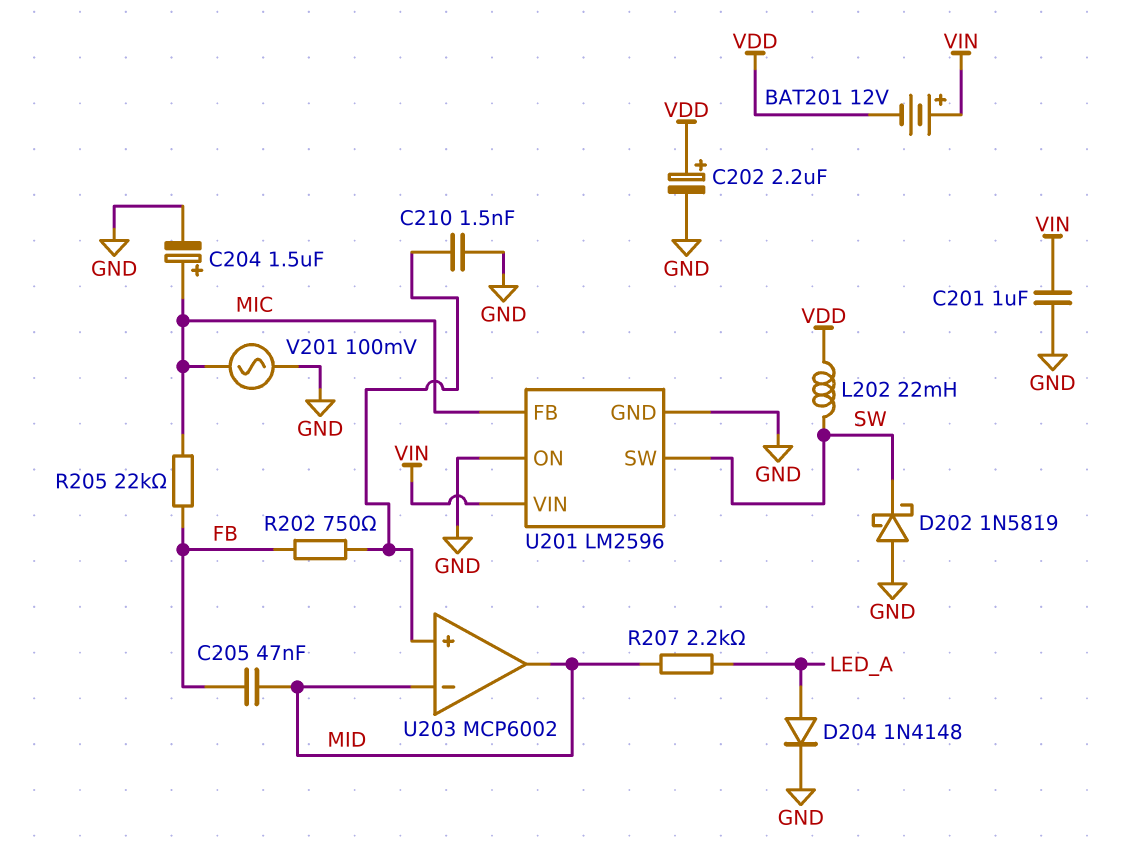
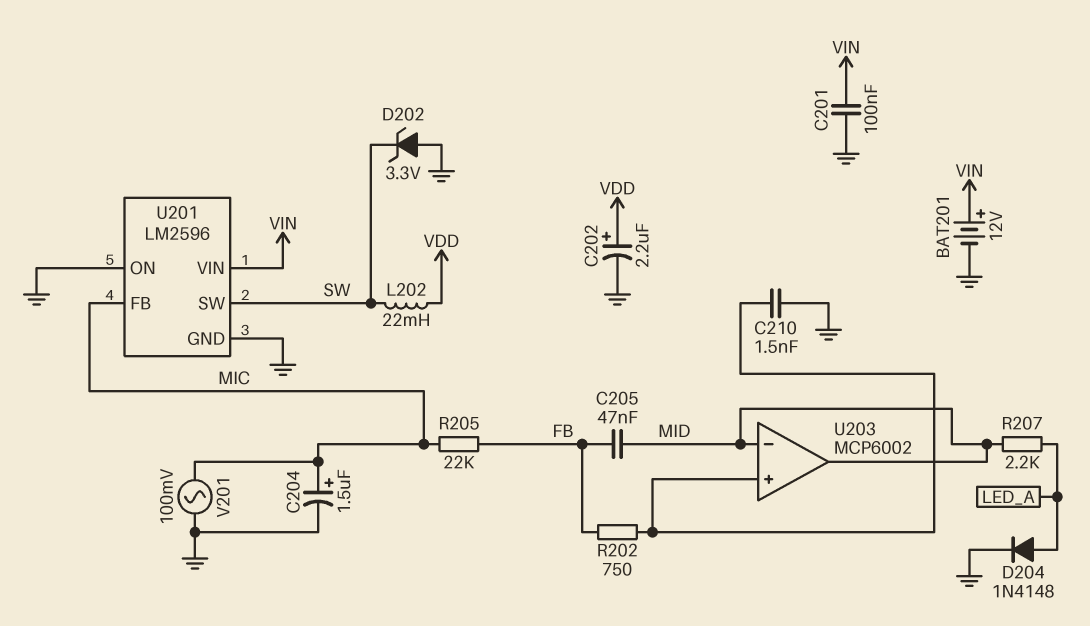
BAT201: 12V (plus VIN, minus VDD) -> 12V (plus VIN, minus GND)
C201: 1uF (GND, VIN) -> 100nF (GND, VIN)
D202: schottky 1N5819 (A GND, K SW) -> zener 3.3V (A GND, K SW)

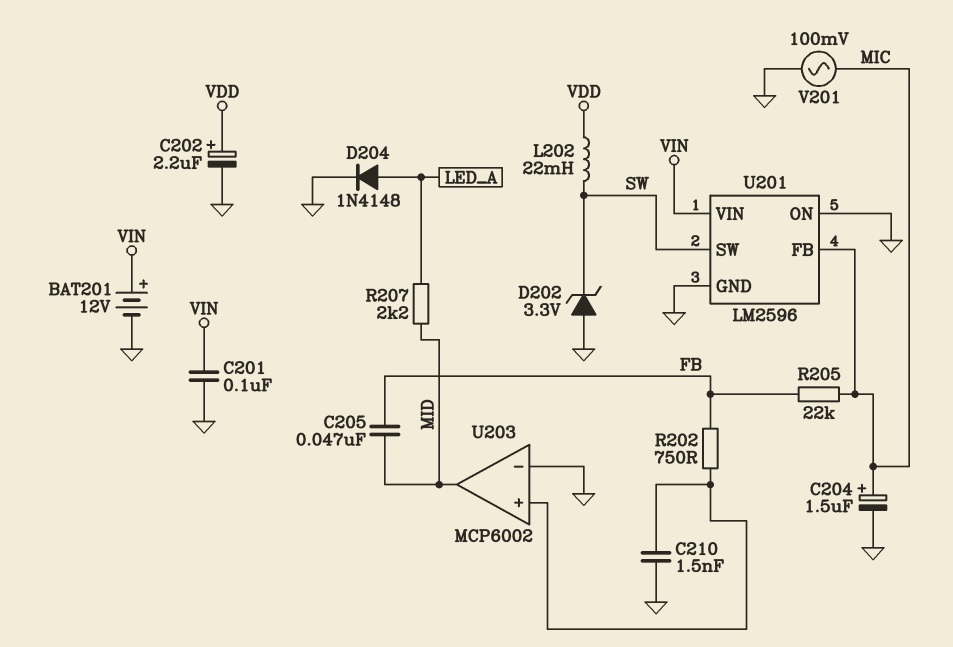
U203 pin in-: MID -> GND

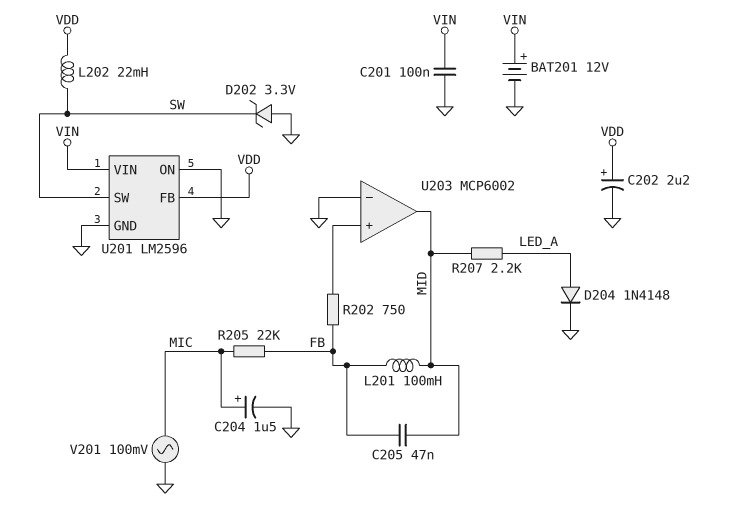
C210: 1.5nF (GND, U203/in+) -> none
L201: none -> 100mH (FB, MID)
U201 pin FB: MIC -> VDD

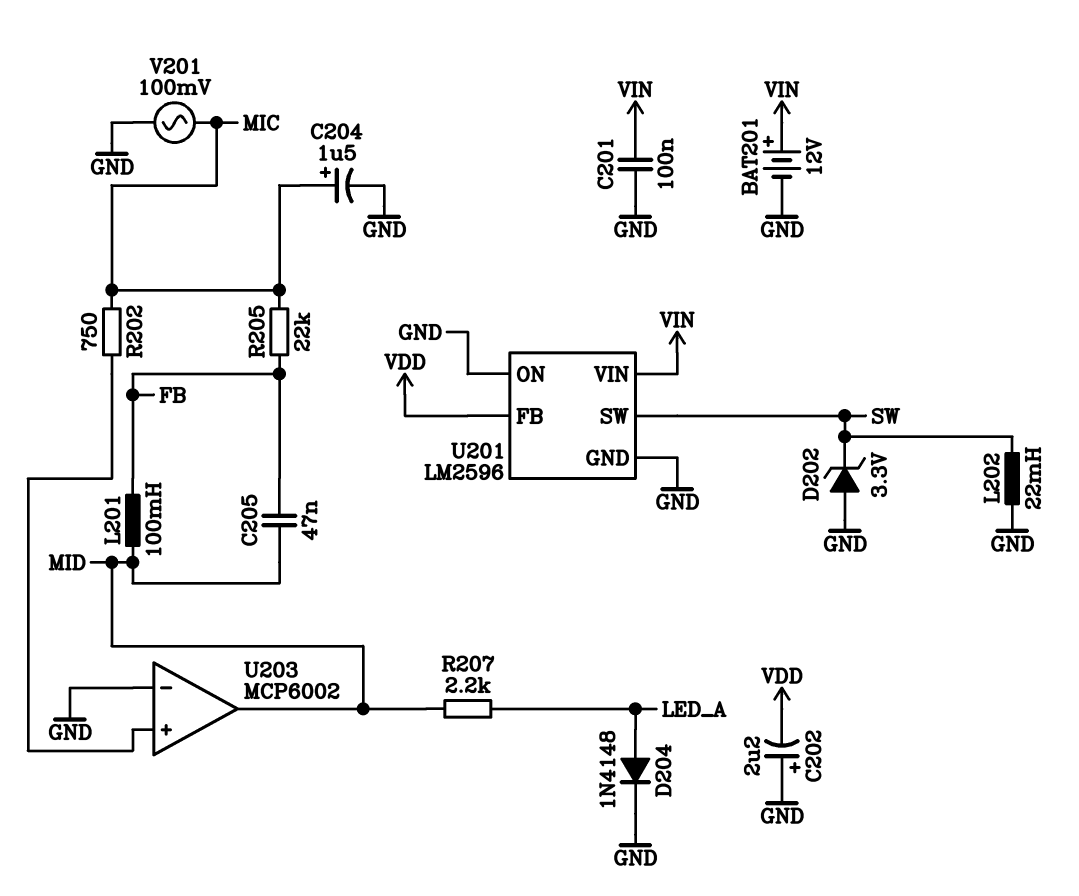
C202: 2.2uF (plus VDD, minus GND) -> 2.2uF (plus GND, minus VDD)
L202: 22mH (SW, VDD) -> 22mH (GND, SW)
R202: 750 (FB, U203/in+) -> 750 (MIC, U203/in+)

